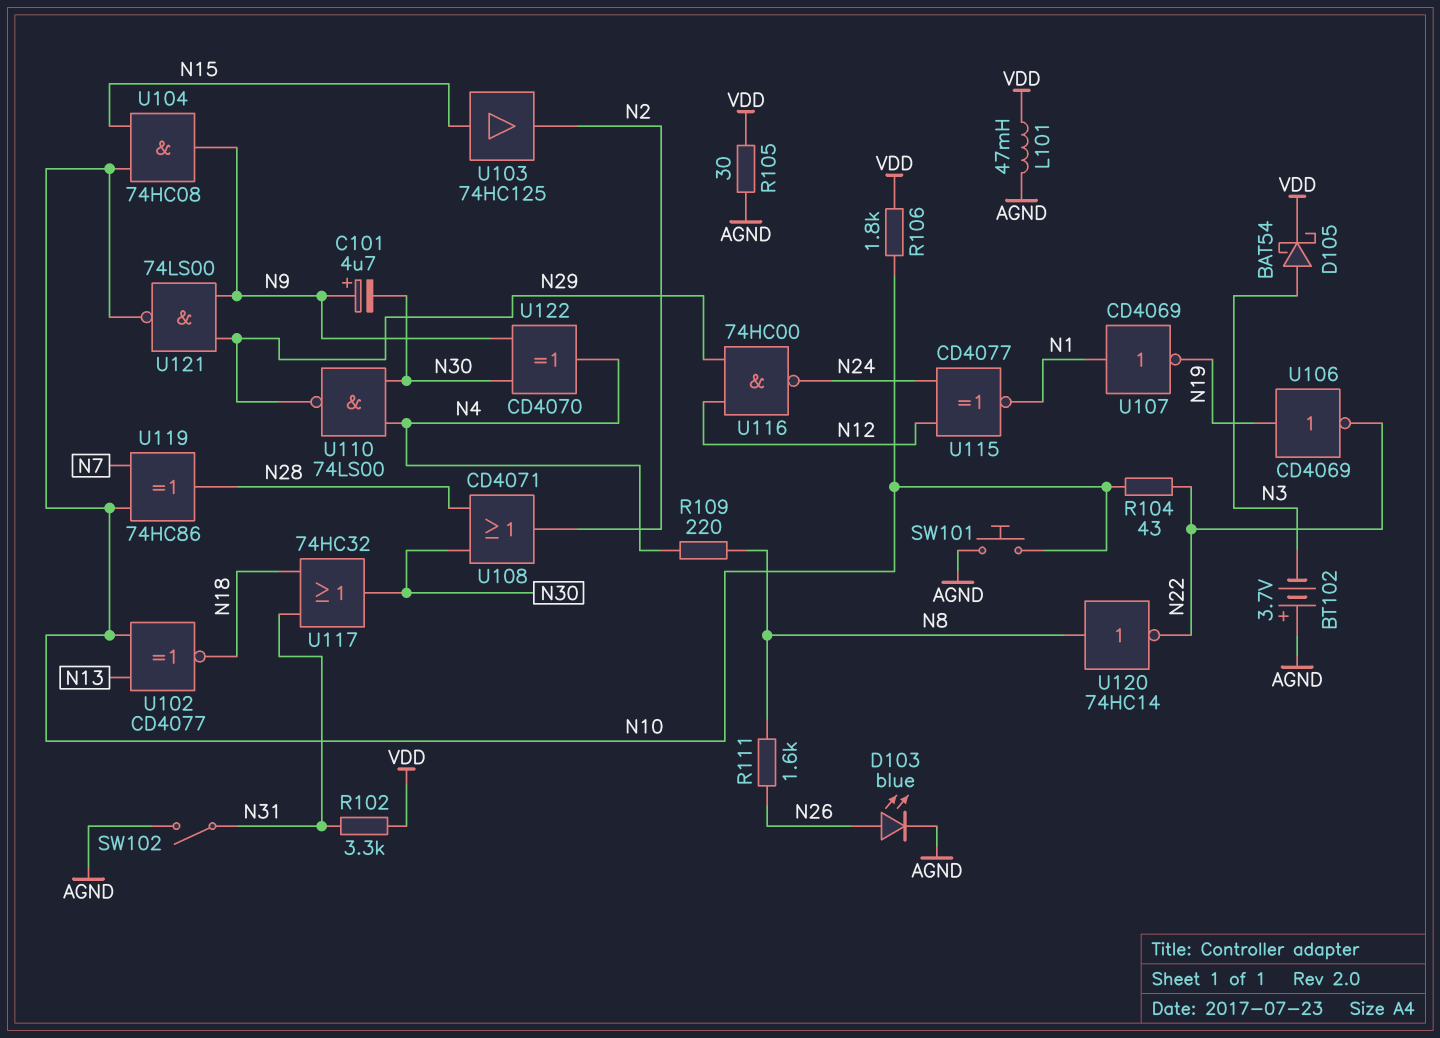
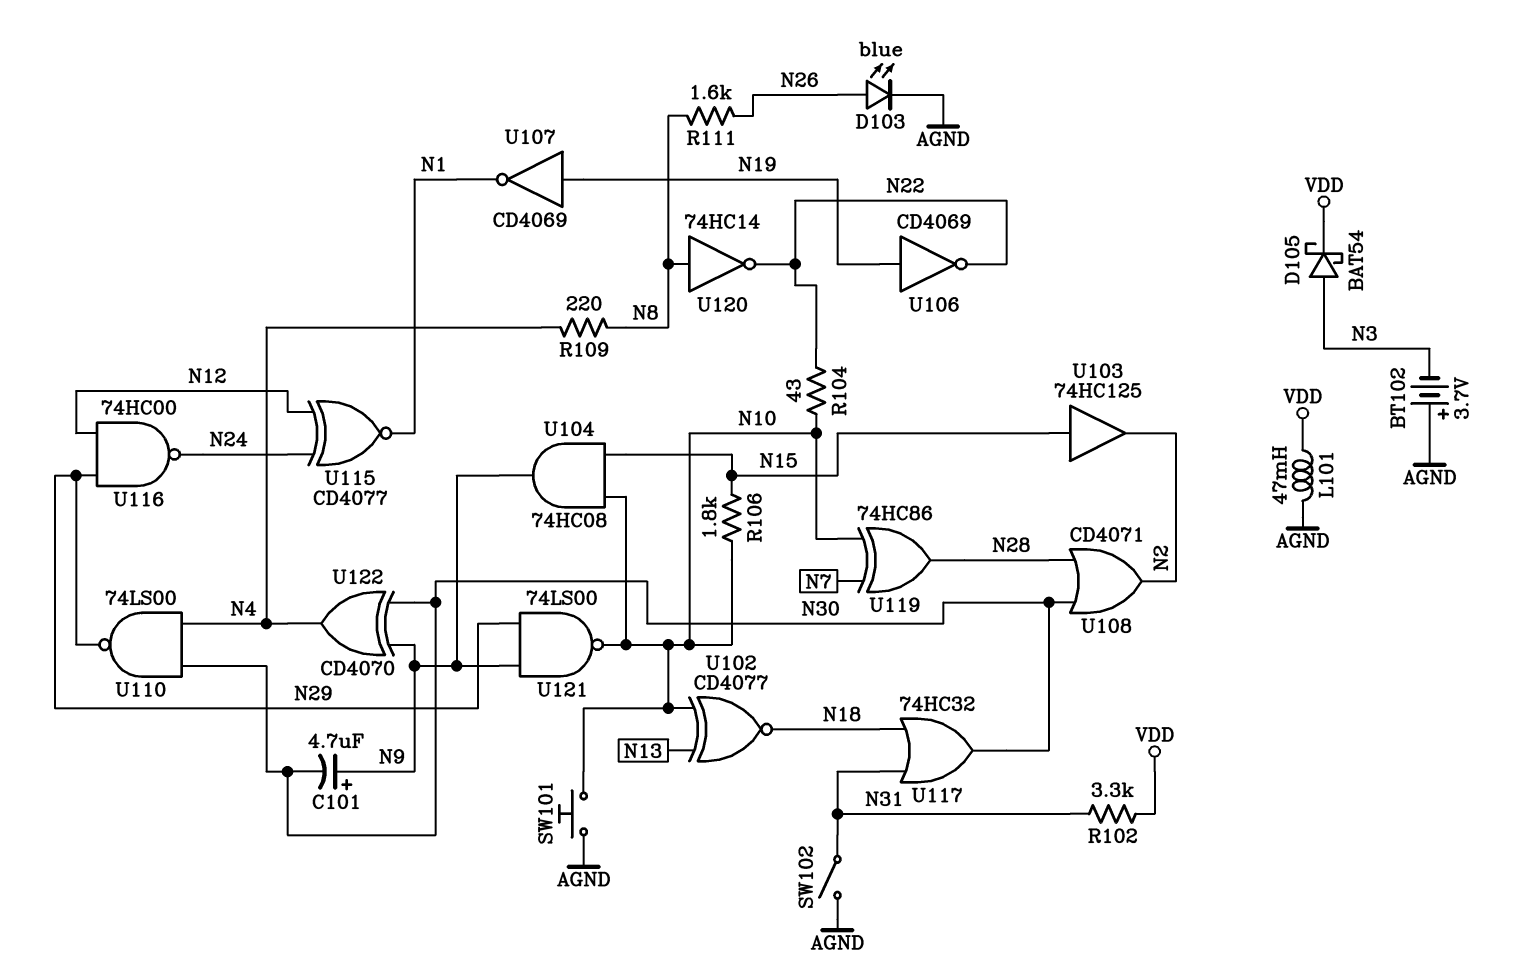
R105: 30 (AGND, VDD) -> none
R106: 1.8k (N10, VDD) -> 1.8k (N10, N15)
U107: NOT CD4069 (in N1, out N19) -> NOT CD4069 (in N19, out N1)

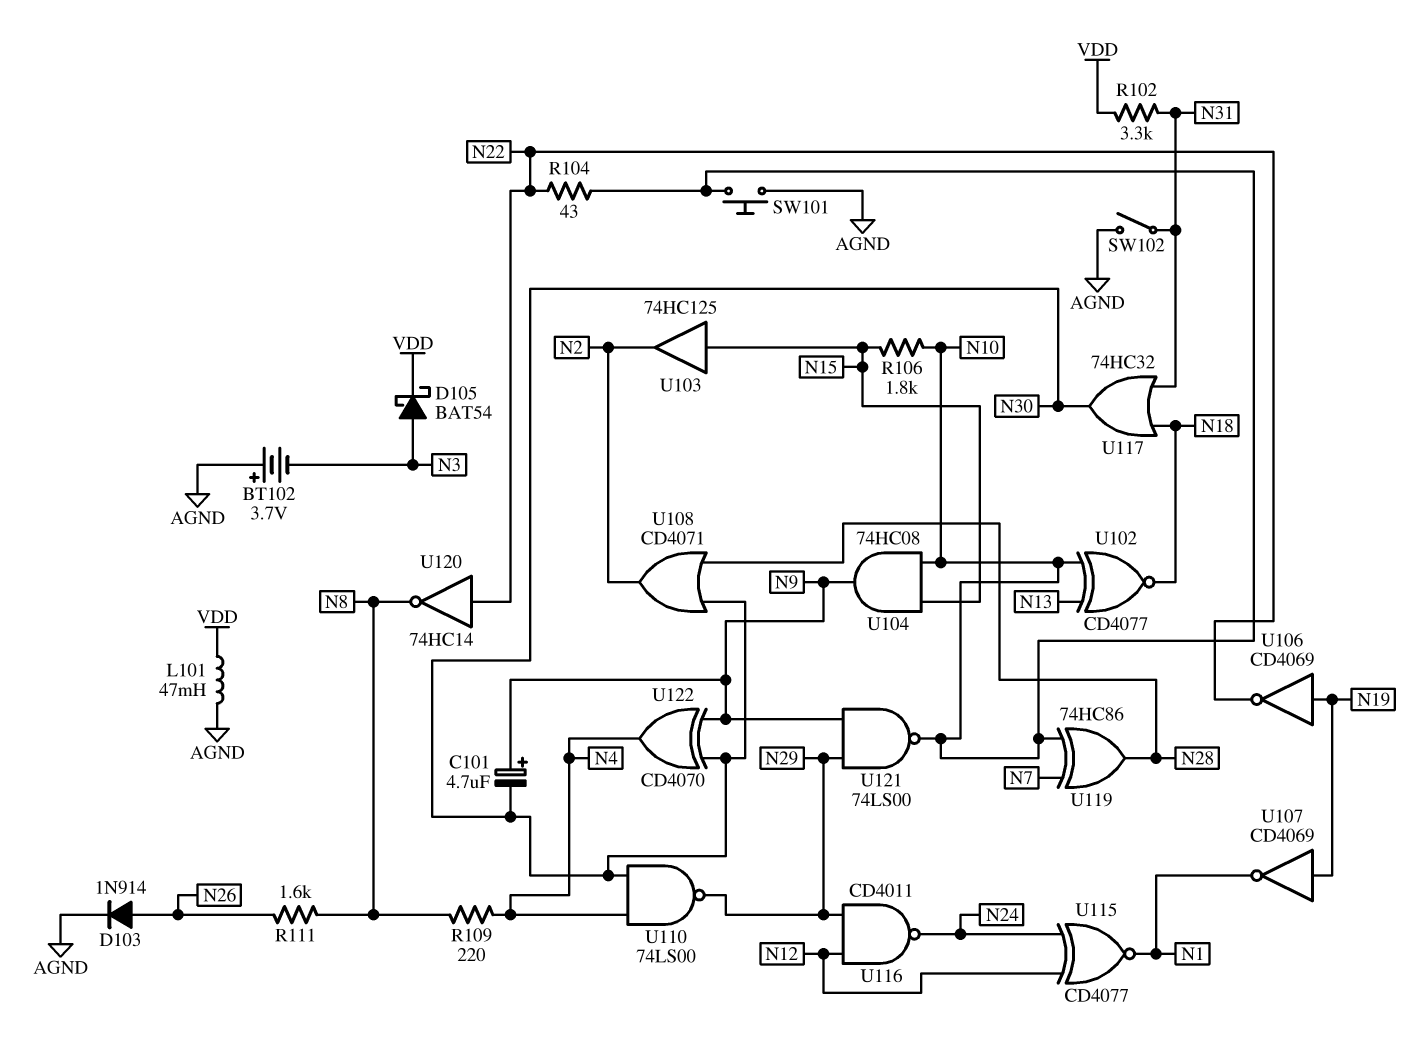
D103: LED blue (A N26, K AGND) -> diode 1N914 (A N26, K AGND)
U116: NAND 74HC00 (in N12, in N29, out N24) -> NAND CD4011 (in N12, in N29, out N24)
U120: NOT 74HC14 (in N8, out N22) -> NOT 74HC14 (in N22, out N8)

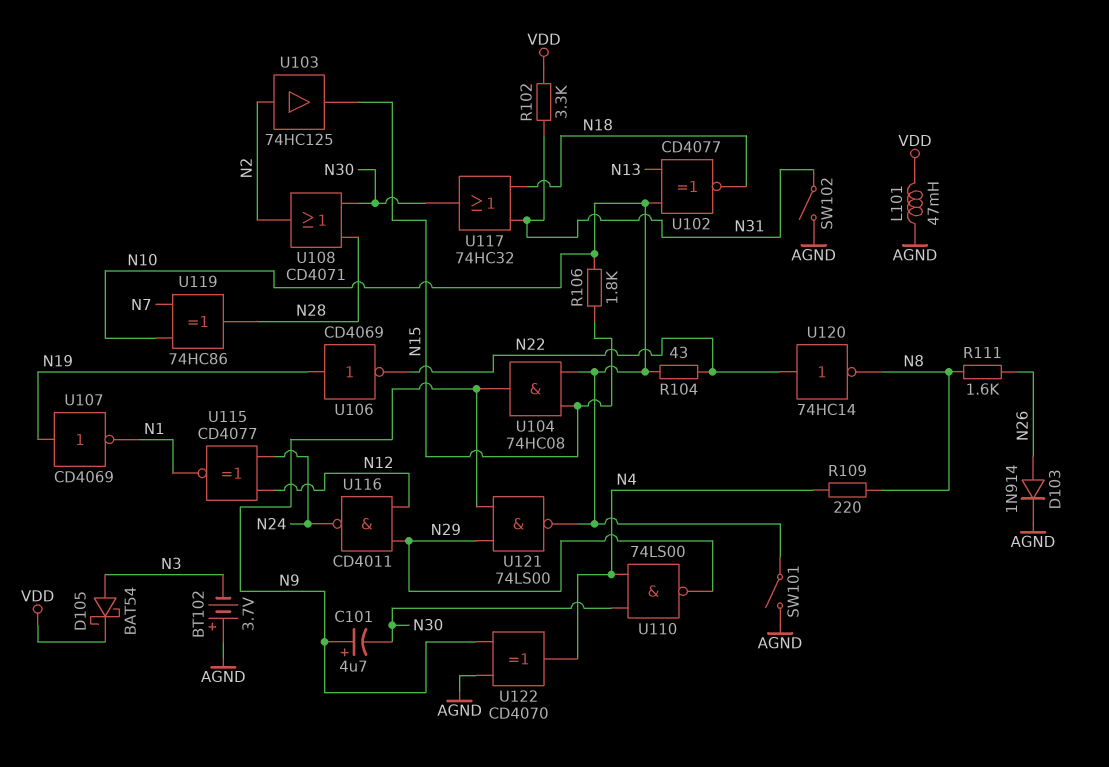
SW101: button (AGND, N10) -> switch (AGND, N10)
U103: buffer 74HC125 (in N15, out N2) -> buffer 74HC125 (in N2, out N15)
U122: XOR CD4070 (in N9, in N30, out N4) -> XOR CD4070 (in AGND, in N9, out N4)

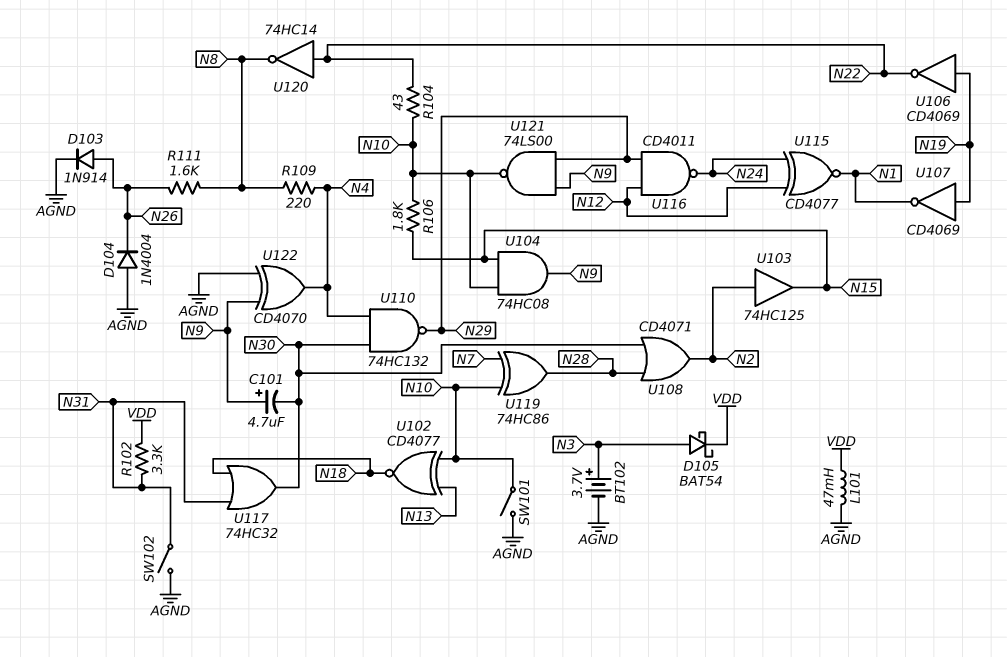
BT102: 3.7V (plus AGND, minus N3) -> 3.7V (plus N3, minus AGND)
D104: none -> diode 1N4004 (A AGND, K N26)
U110: NAND 74LS00 (in N4, in N30, out N29) -> NAND 74HC132 (in N4, in N30, out N29)

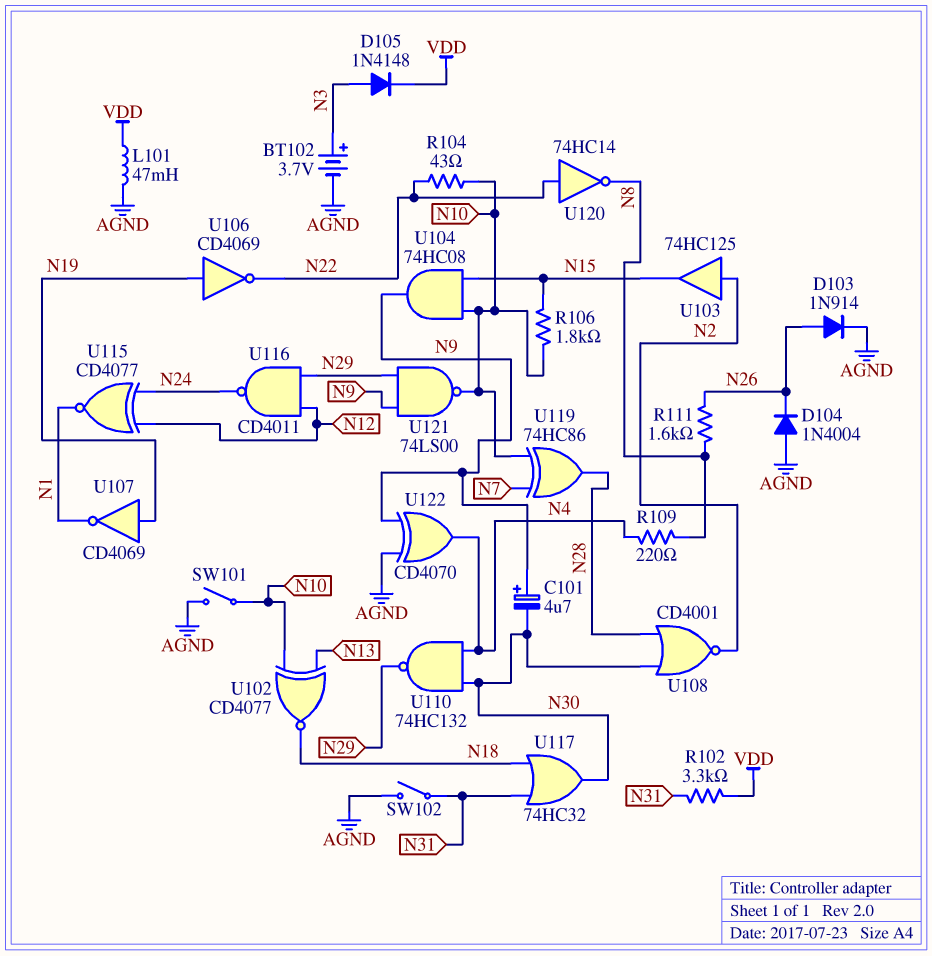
D105: schottky BAT54 (A N3, K VDD) -> diode 1N4148 (A N3, K VDD)
U108: OR CD4071 (in N28, in N30, out N2) -> NOR CD4001 (in N28, in N30, out N2)

